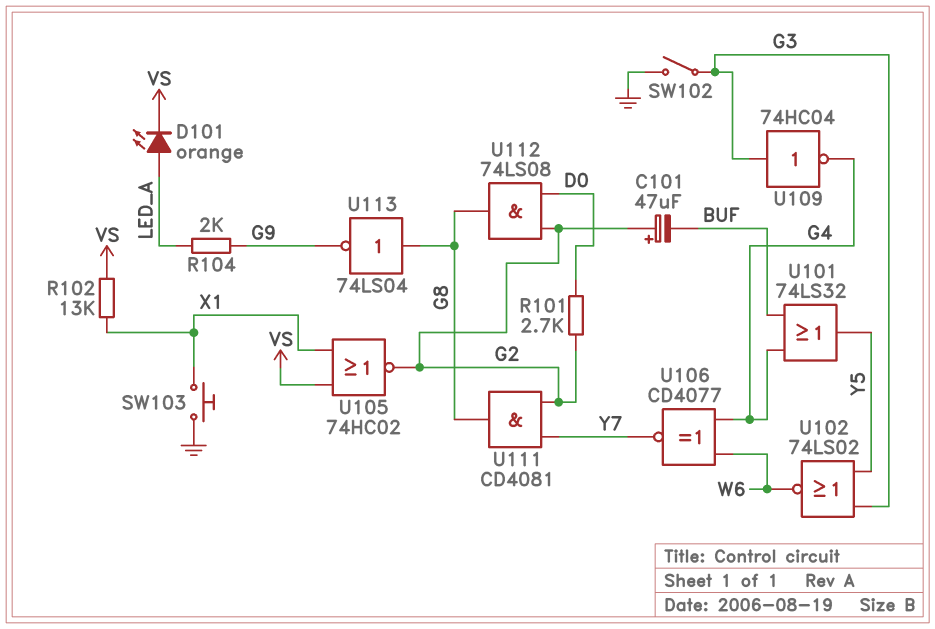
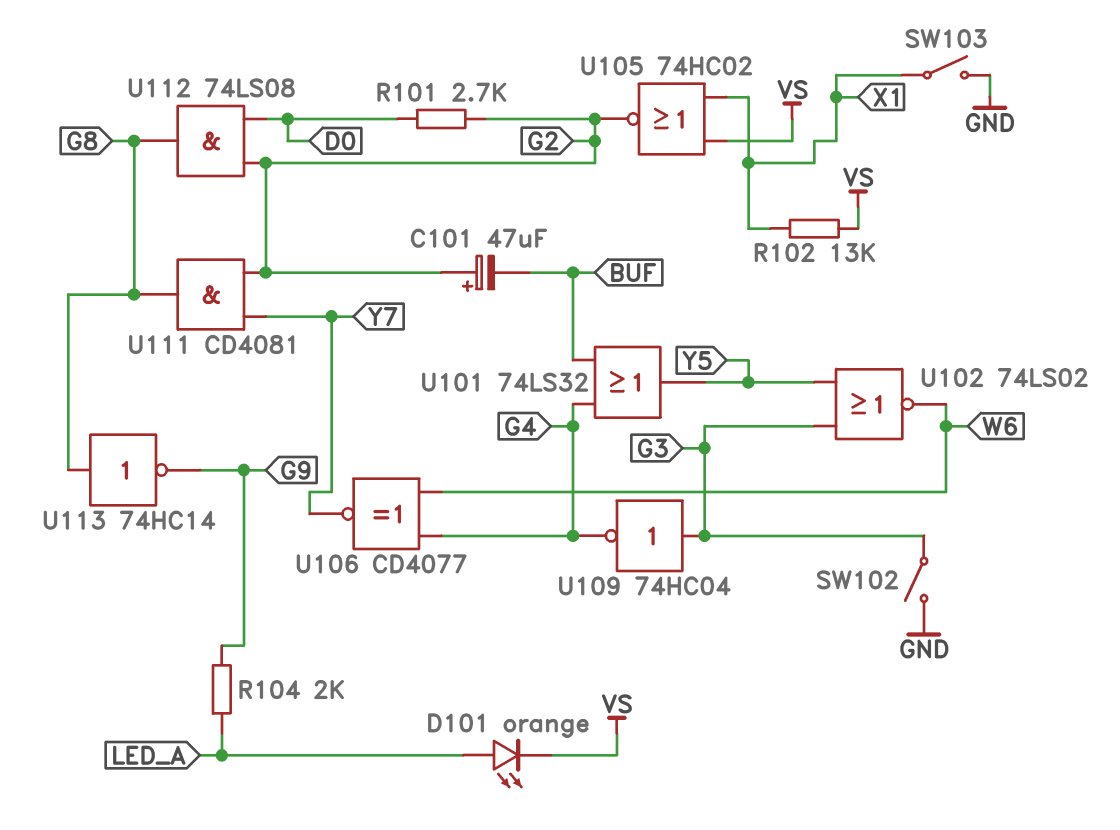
SW103: button (GND, X1) -> switch (GND, X1)
U113: NOT 74LS04 (in G8, out G9) -> NOT 74HC14 (in G8, out G9)

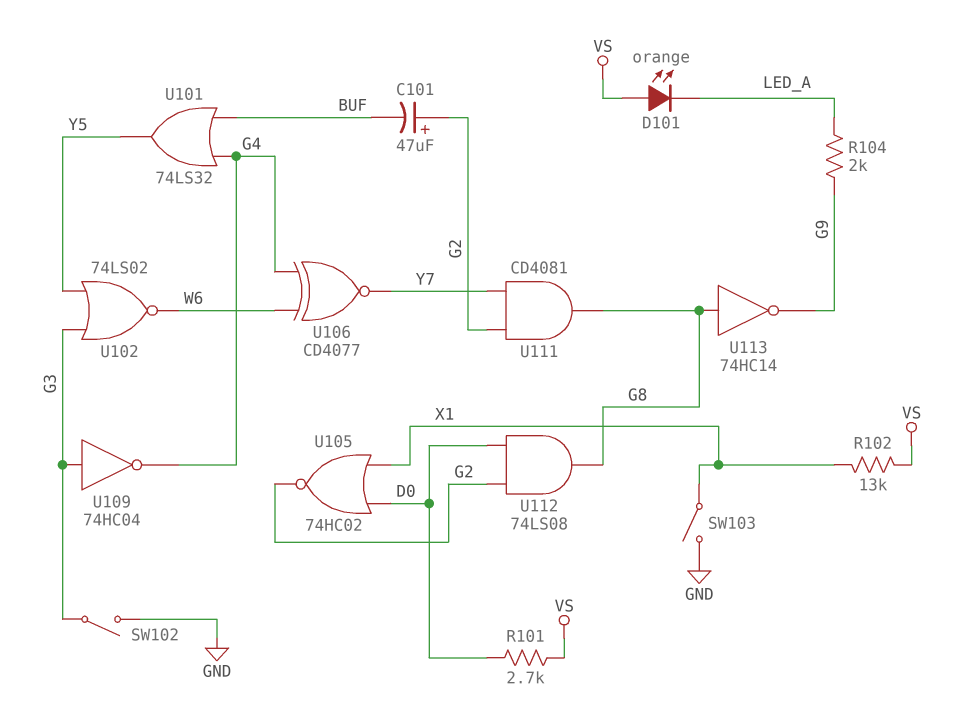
D101: LED orange (A LED_A, K VS) -> LED orange (A VS, K LED_A)
R101: 2.7k (D0, G2) -> 2.7k (D0, VS)
U105: NOR 74HC02 (in VS, in X1, out G2) -> NOR 74HC02 (in D0, in X1, out G2)

